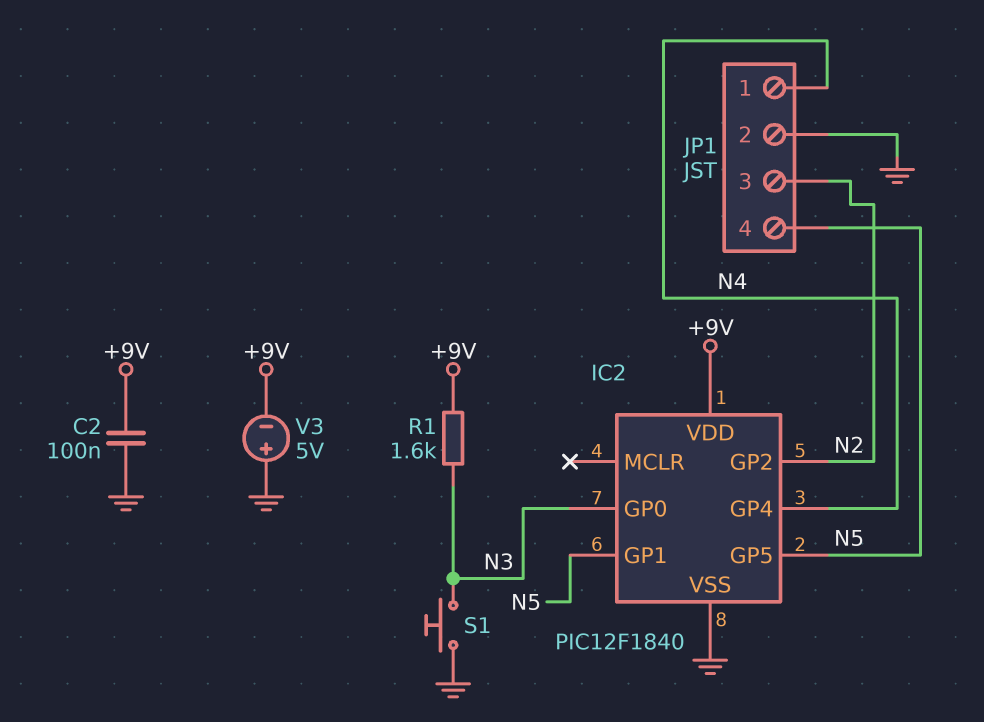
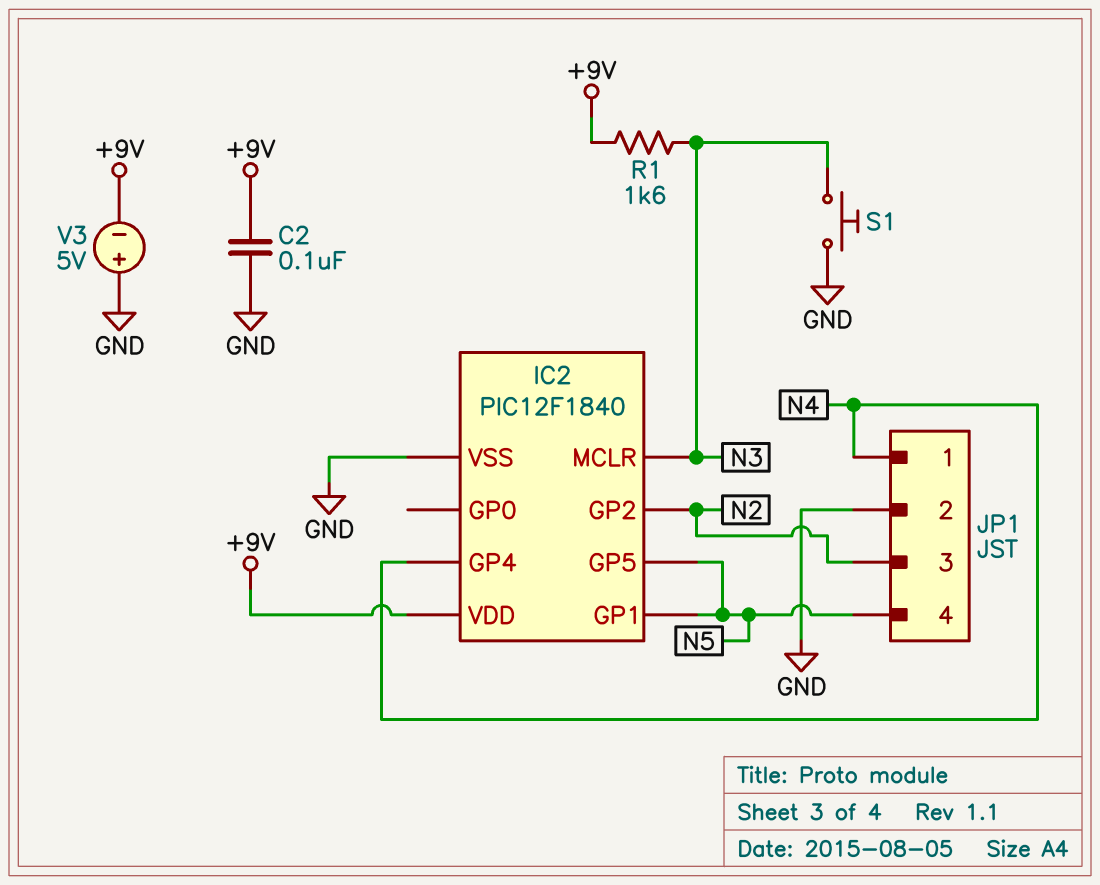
IC2 pin GP0: N3 -> none
IC2 pin MCLR: none -> N3

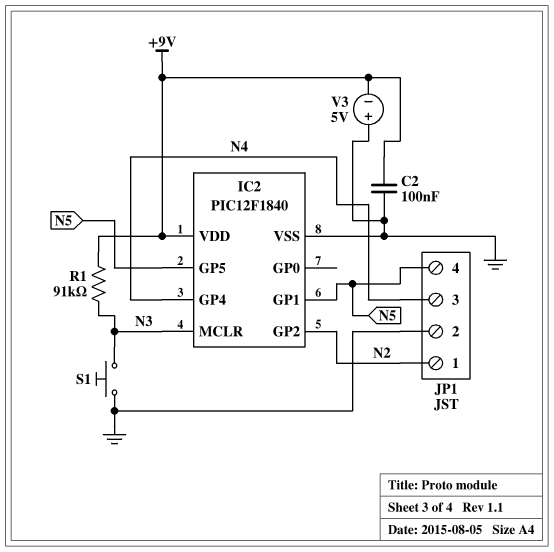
JP1 pin 1: N4 -> N2
JP1 pin 3: N2 -> N4
R1: 1.6k (+9V, N3) -> 91k (+9V, N3)

